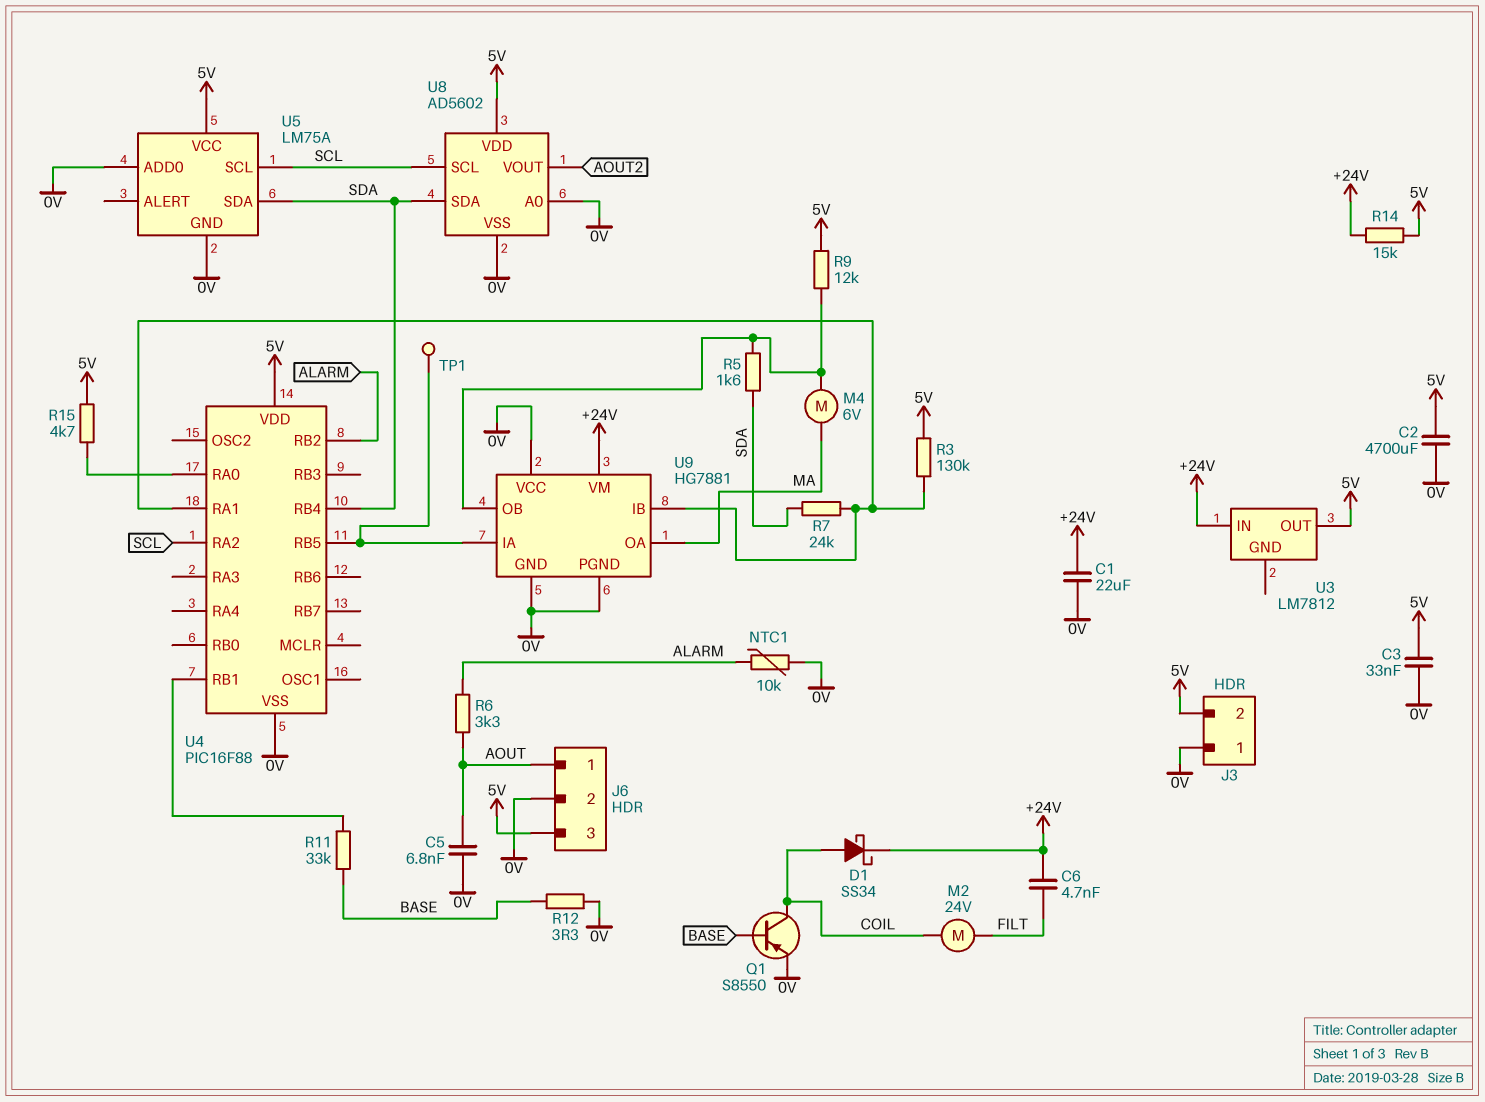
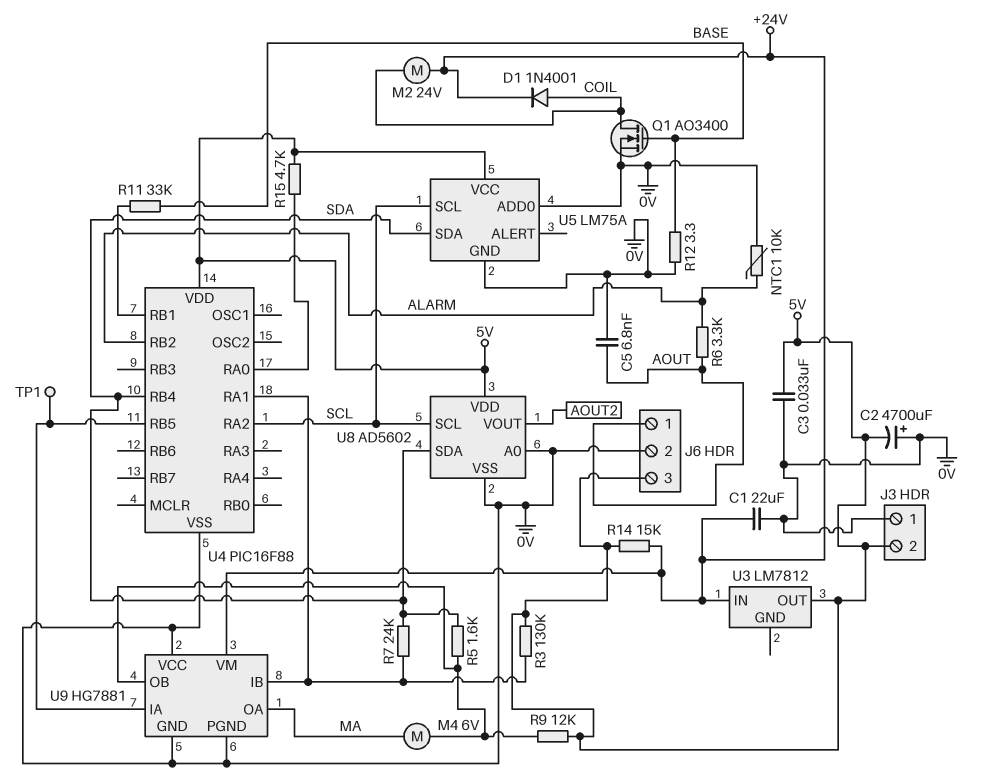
C2: 4700uF (0V, 5V) -> 4700uF (plus 0V, minus 5V)
C6: 4.7nF (+24V, FILT) -> none
D1: schottky SS34 (A COIL, K +24V) -> diode 1N4001 (A COIL, K +24V)
M2: motor 24V (COIL, FILT) -> motor 24V (+24V, COIL)
Q1: PNP S8550 (B BASE, C COIL, E 0V) -> NMOS AO3400 (G BASE, D COIL, S 0V)

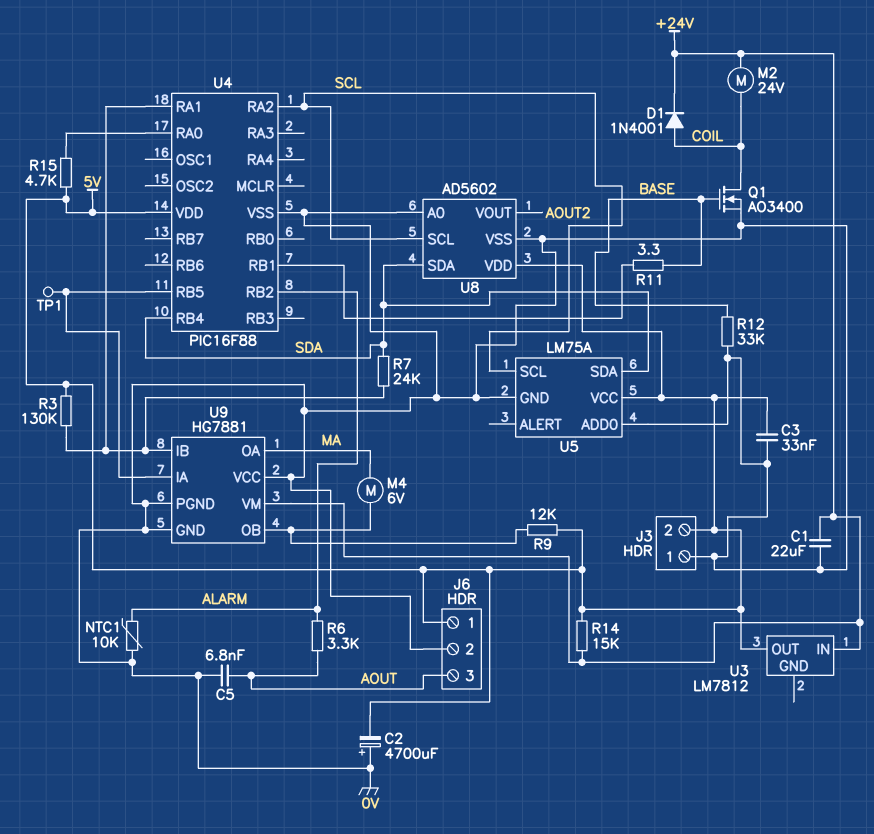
J6 pin 1: AOUT -> 5V
J6 pin 3: 5V -> AOUT
R5: 1.6k (SDA, U9/OB) -> none
R11: 33k (BASE, U4/RB1) -> 3.3 (BASE, U4/RB1)
R12: 3.3 (0V, BASE) -> 33k (0V, BASE)

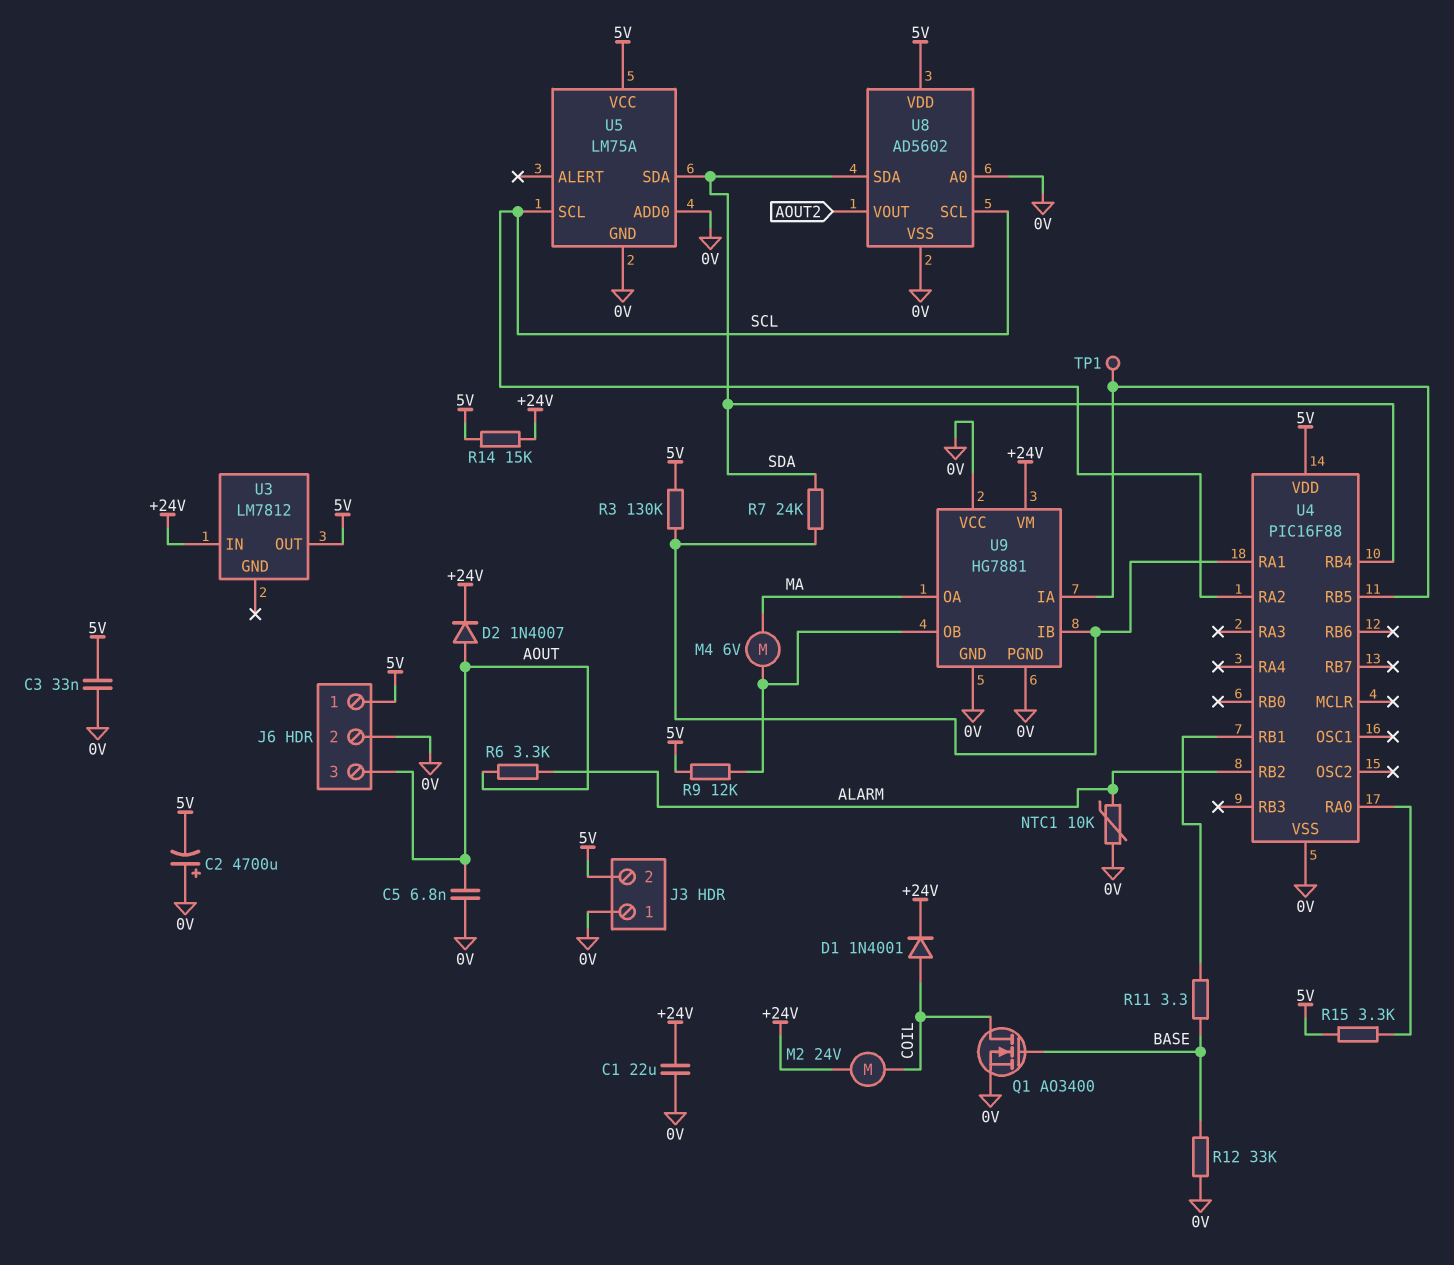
D2: none -> diode 1N4007 (A AOUT, K +24V)
R15: 4.7k (5V, U4/RA0) -> 3.3k (5V, U4/RA0)

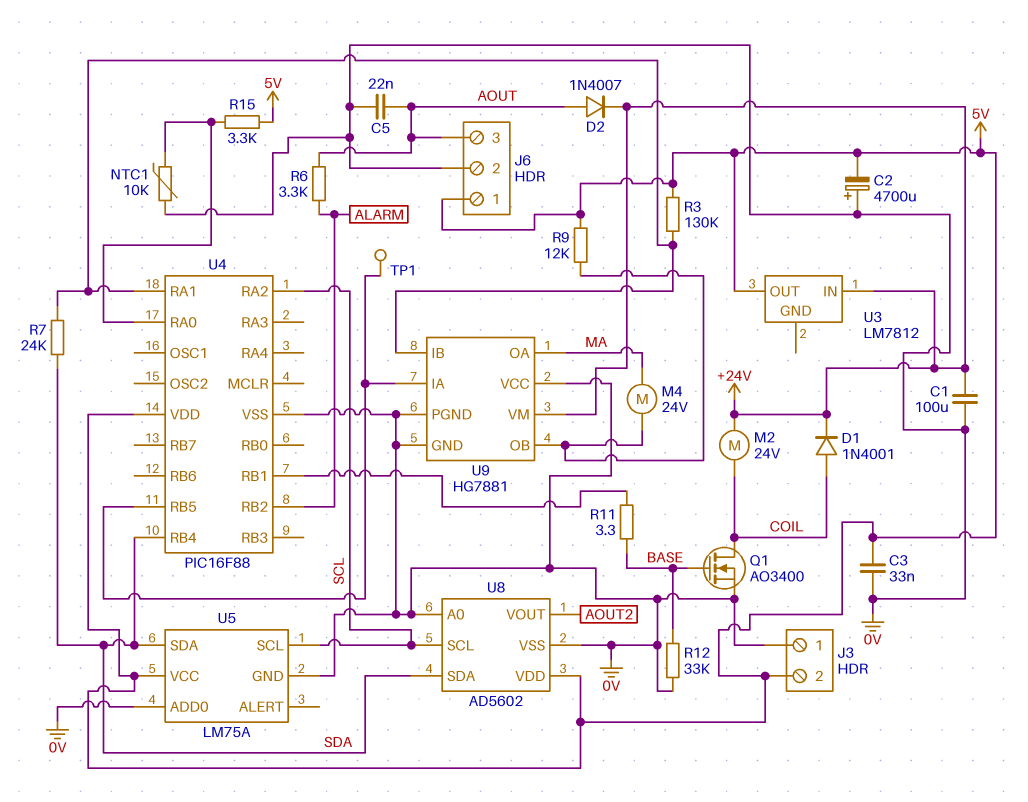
C1: 22uF (+24V, 0V) -> 100uF (+24V, 0V)
C5: 6.8nF (0V, AOUT) -> 22nF (0V, AOUT)
M4: motor 6V (MA, U9/OB) -> motor 24V (MA, U9/OB)
NTC1: 10k (0V, ALARM) -> 10k (0V, U4/RA0)
R14: 15k (+24V, 5V) -> none

